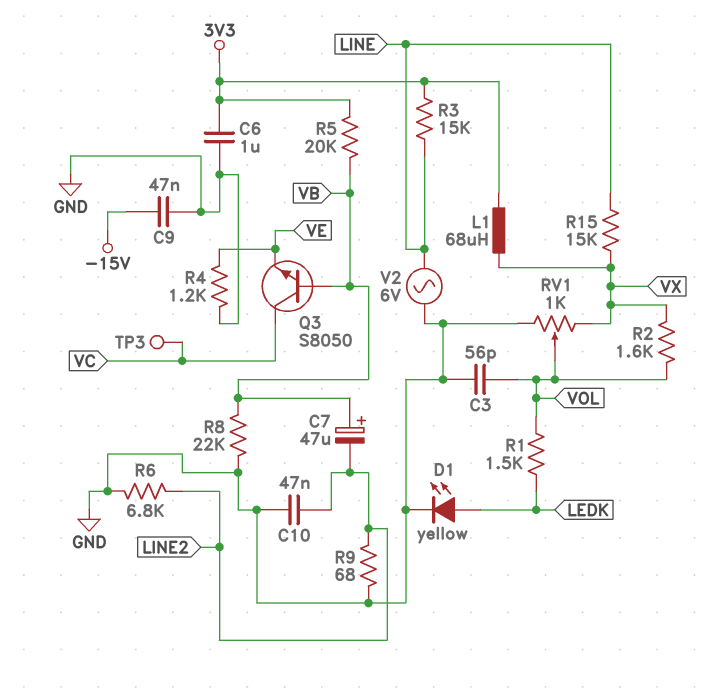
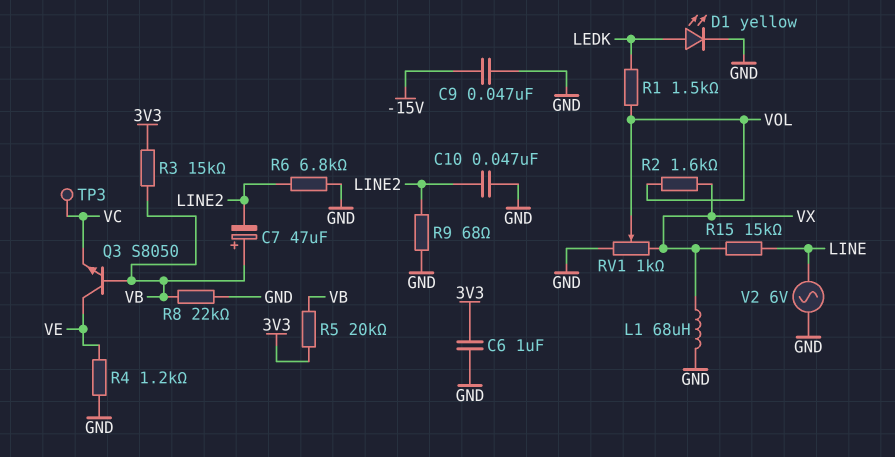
C3: 56pF (GND, VOL) -> none
L1: 68uH (3V3, VX) -> 68uH (GND, VX)
Q3: NPN S8050 (B VB, C VC, E VE) -> NPN S8050 (B VB, C VE, E VC)
R3: 15k (3V3, LINE) -> 15k (3V3, VB)

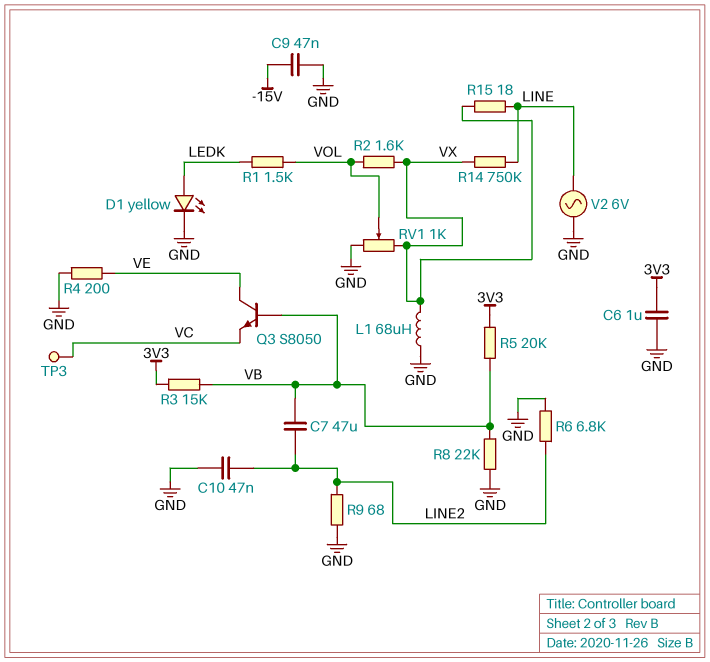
C7: 47uF (plus VB, minus LINE2) -> 47uF (LINE2, VB)
R4: 1.2k (GND, VE) -> 200 (GND, VE)
R14: none -> 750k (LINE, VX)
R15: 15k (LINE, VX) -> 18 (LINE, VX)

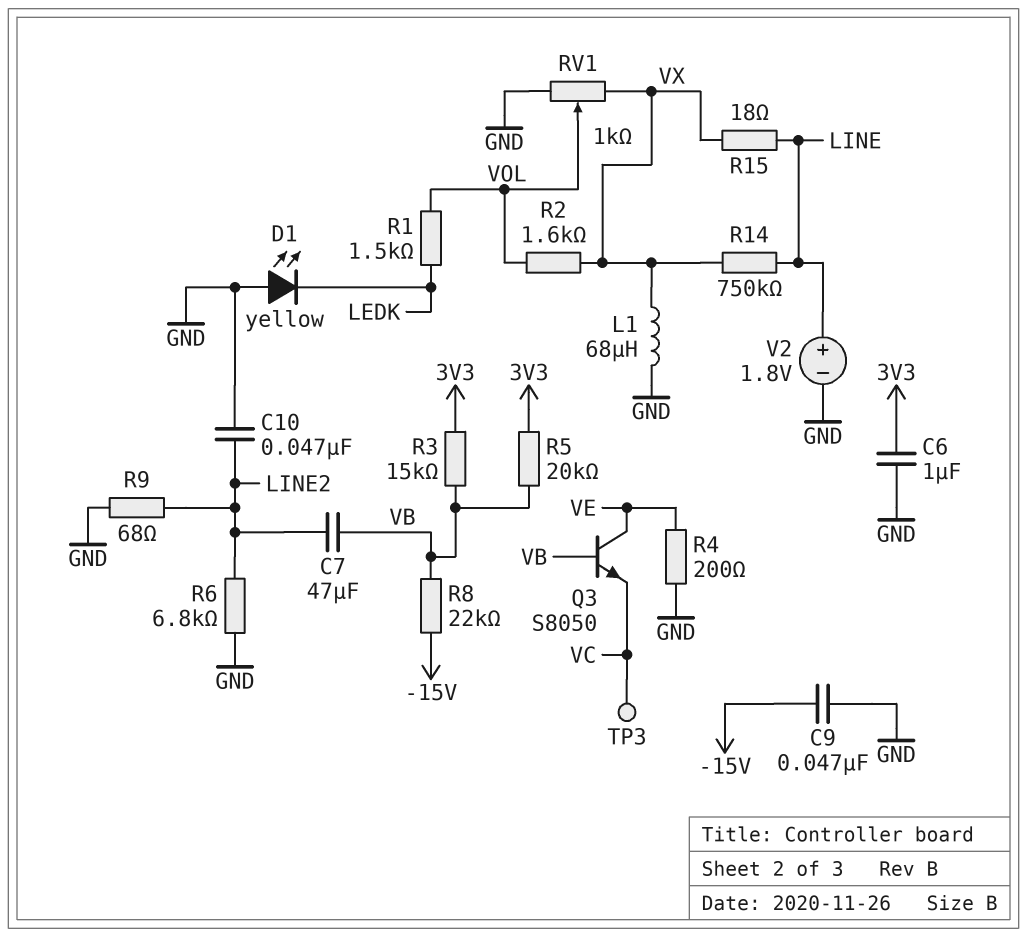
D1: LED yellow (A LEDK, K GND) -> LED yellow (A GND, K LEDK)
R8: 22k (GND, VB) -> 22k (-15V, VB)
V2: AC 6V (GND, LINE) -> 1.8V (plus LINE, minus GND)

